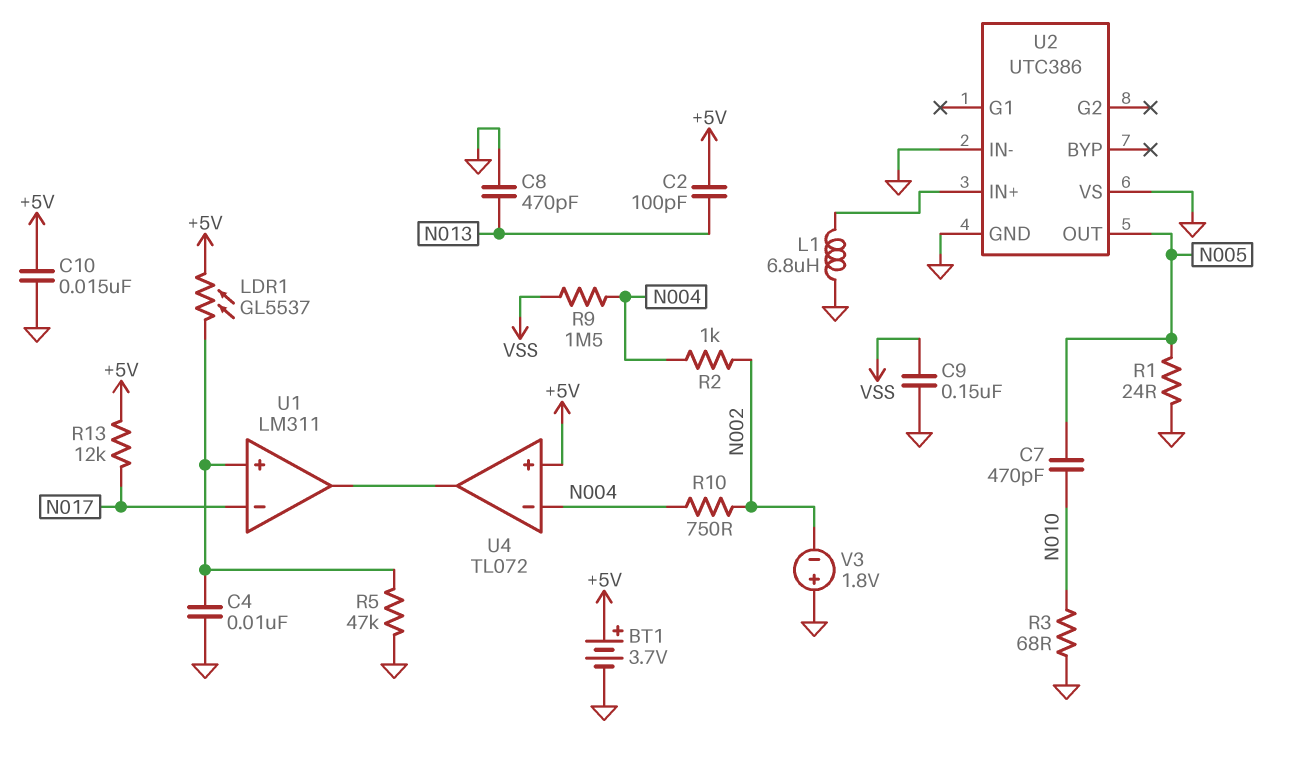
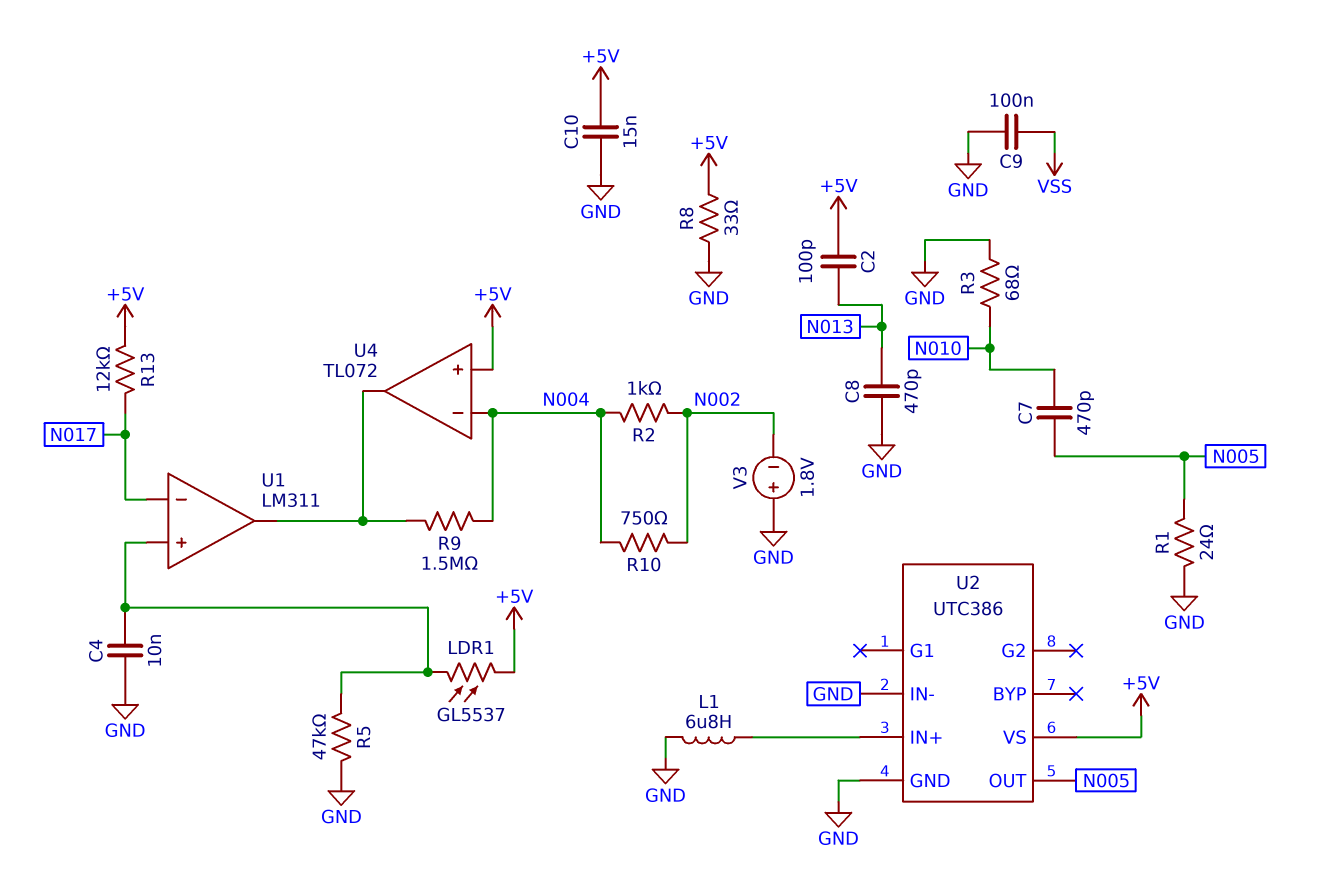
BT1: 3.7V (plus +5V, minus GND) -> none
C9: 150nF (GND, VSS) -> 100nF (GND, VSS)
R8: none -> 33 (+5V, GND)
R9: 1.5M (N004, VSS) -> 1.5M (N004, U1/out)
U2 pin VS: GND -> +5V

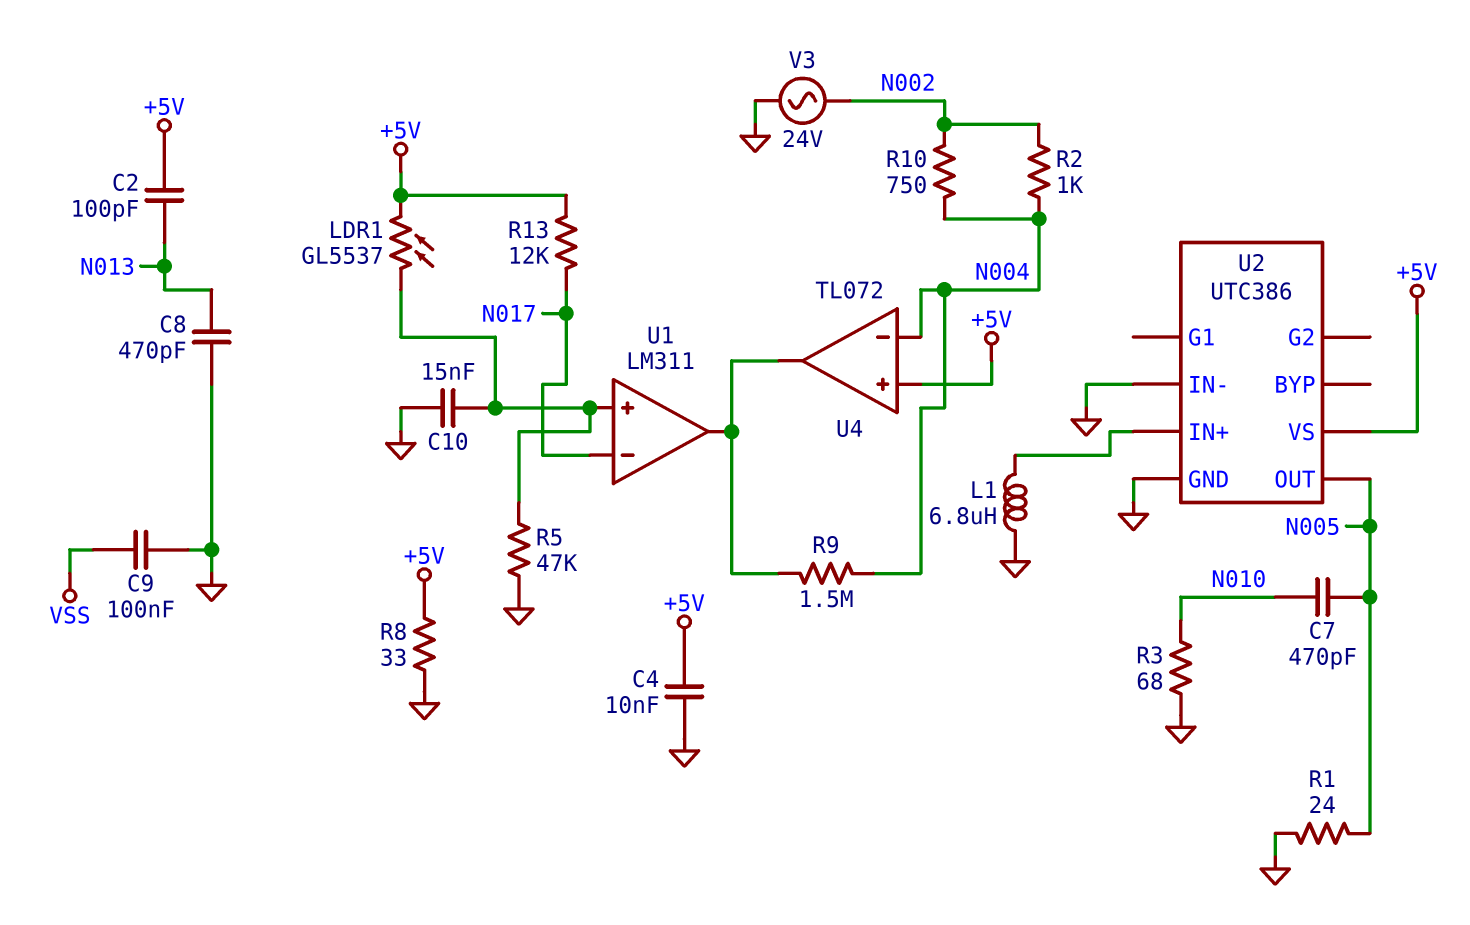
C4: 10nF (GND, U1/in+) -> 10nF (+5V, GND)
C10: 15nF (+5V, GND) -> 15nF (GND, U1/in+)
V3: 1.8V (plus GND, minus N002) -> AC 24V (GND, N002)

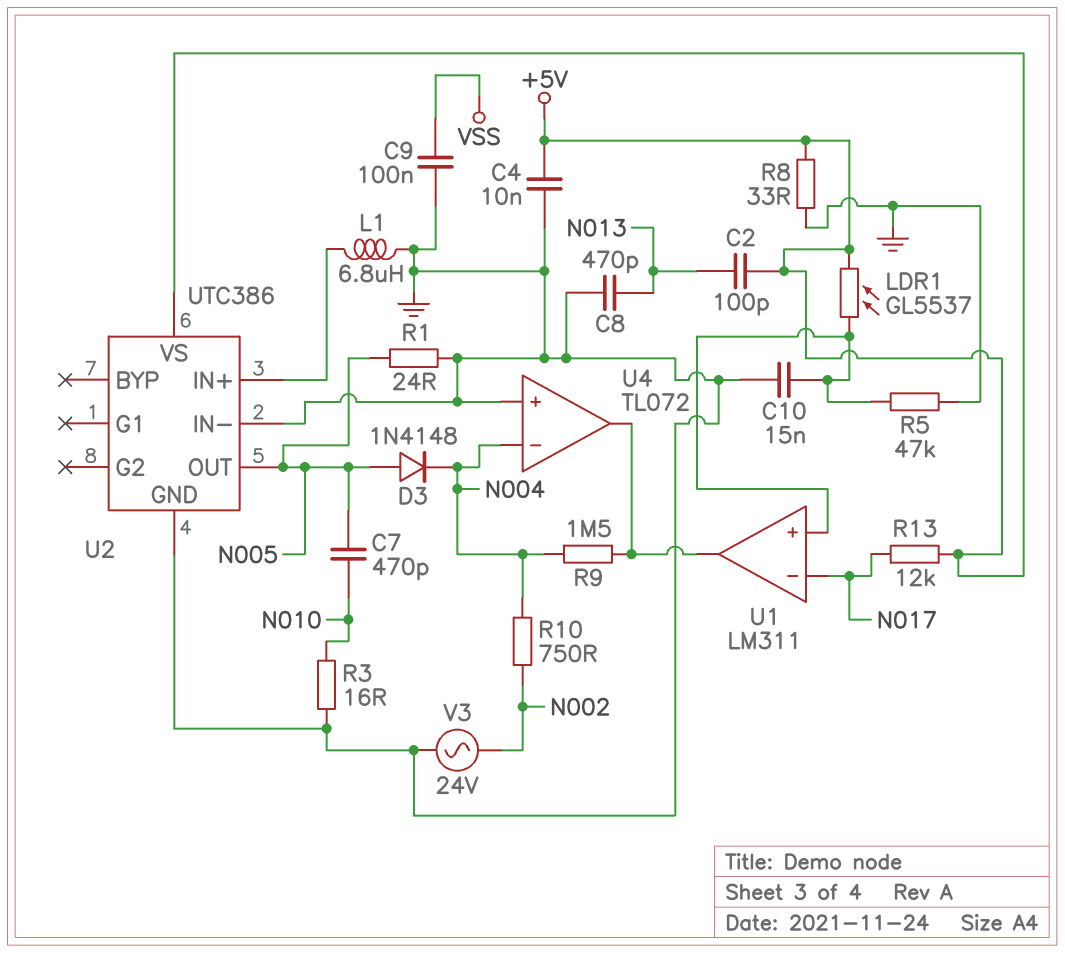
D3: none -> diode 1N4148 (A N005, K N004)
R2: 1k (N002, N004) -> none
R3: 68 (GND, N010) -> 16 (GND, N010)
U4 pin in+: +5V -> GND

